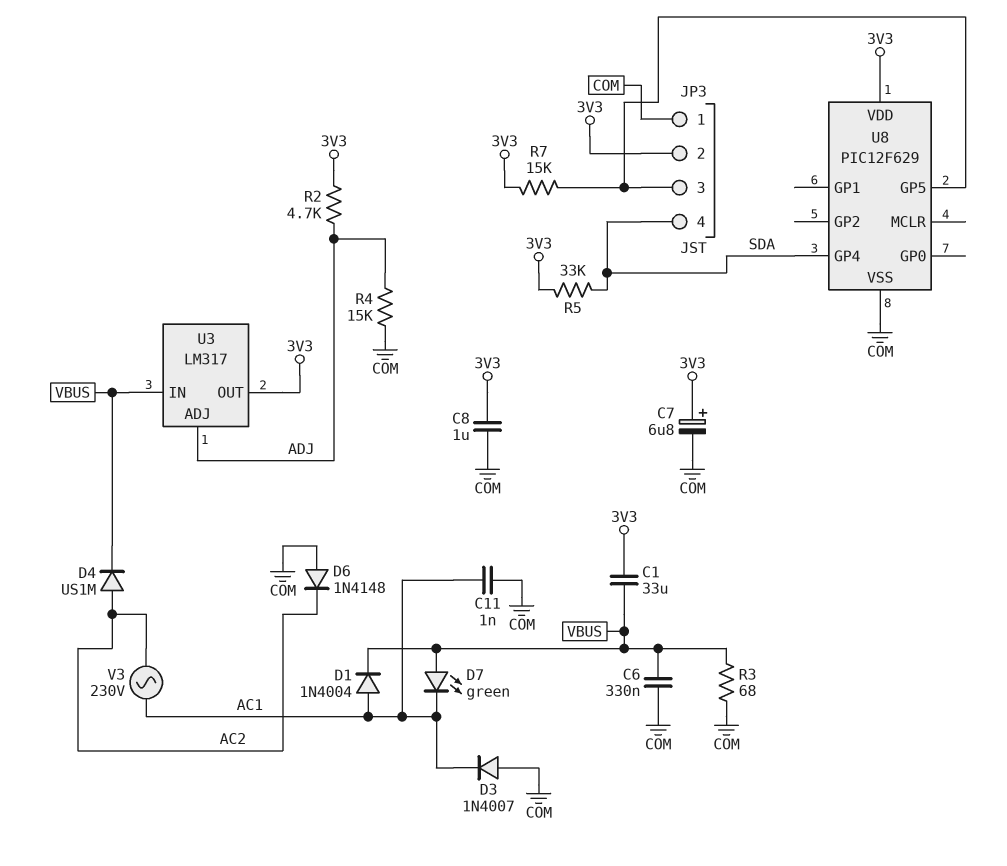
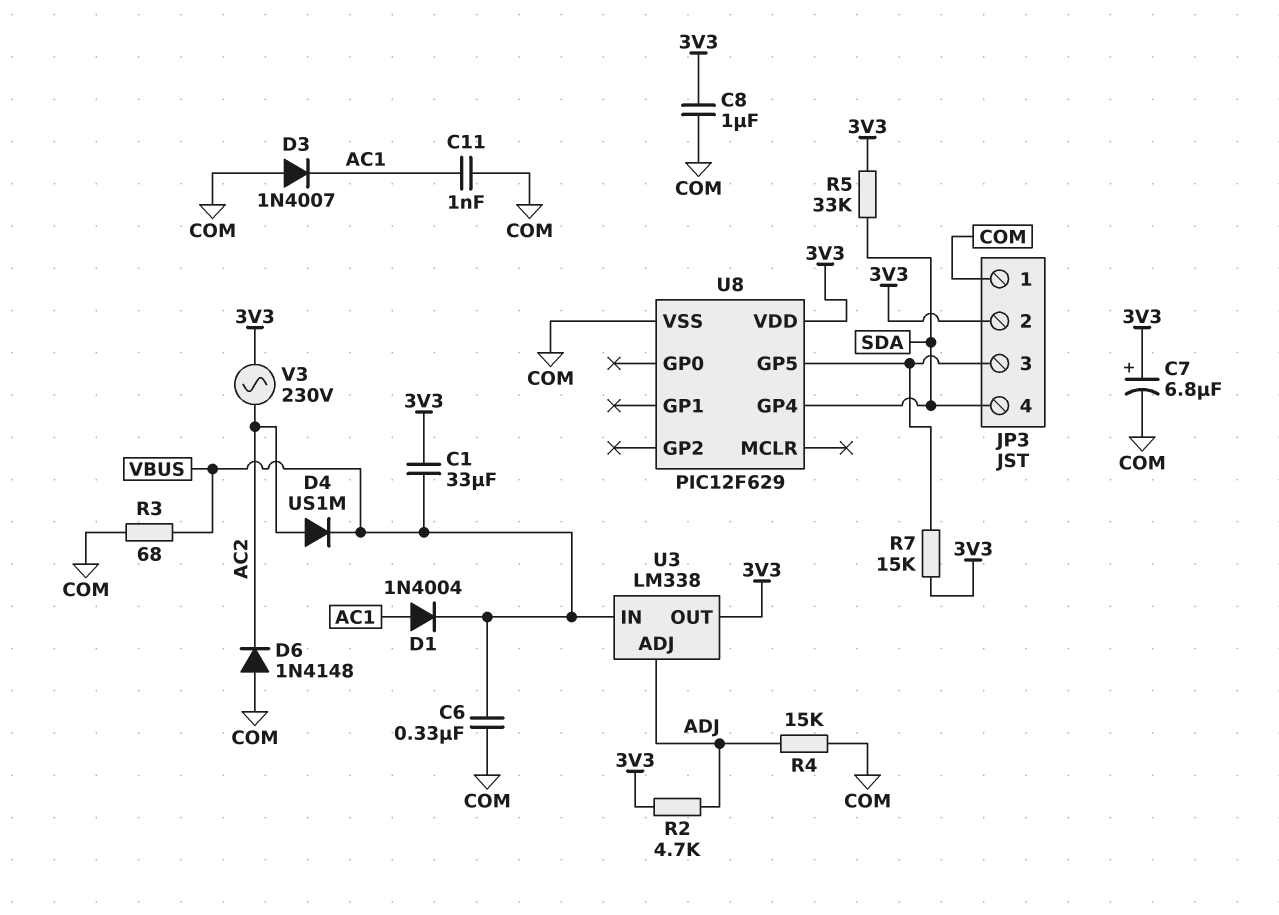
D7: LED green (A VBUS, K AC1) -> none
U3: LM317 -> LM338
V3: AC 230V (AC1, AC2) -> AC 230V (3V3, AC2)

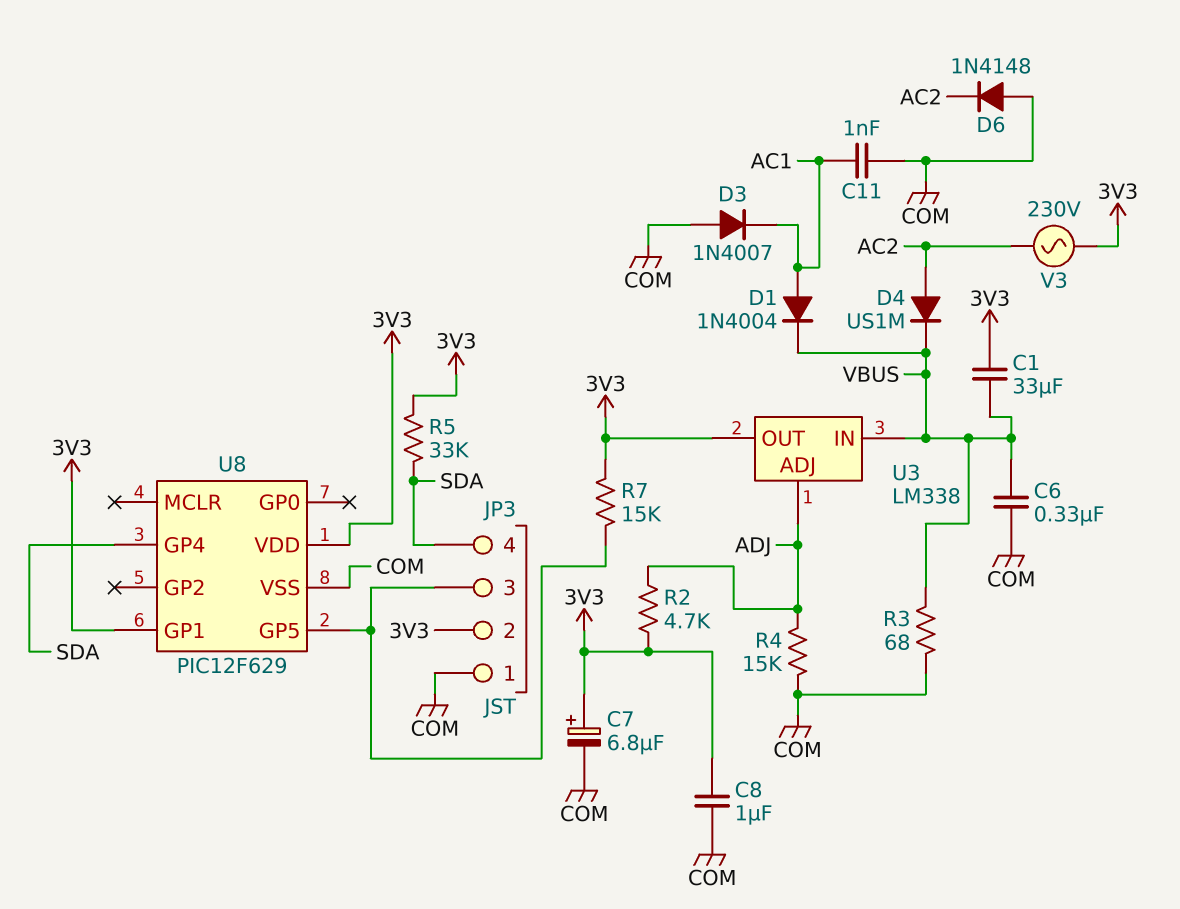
U8 pin GP1: none -> 3V3

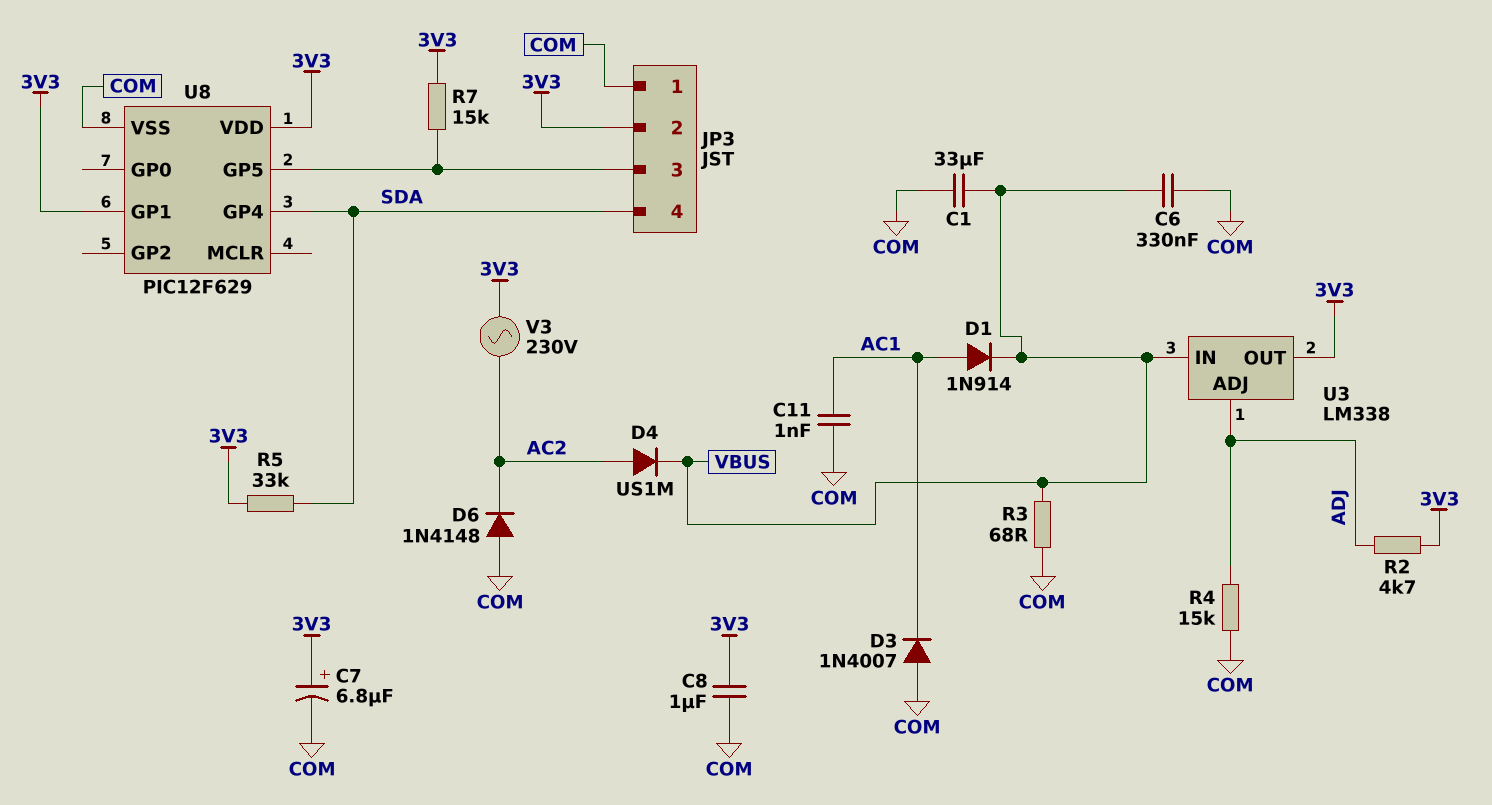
C1: 33uF (3V3, VBUS) -> 33uF (COM, VBUS)
D1: diode 1N4004 (A AC1, K VBUS) -> diode 1N914 (A AC1, K VBUS)

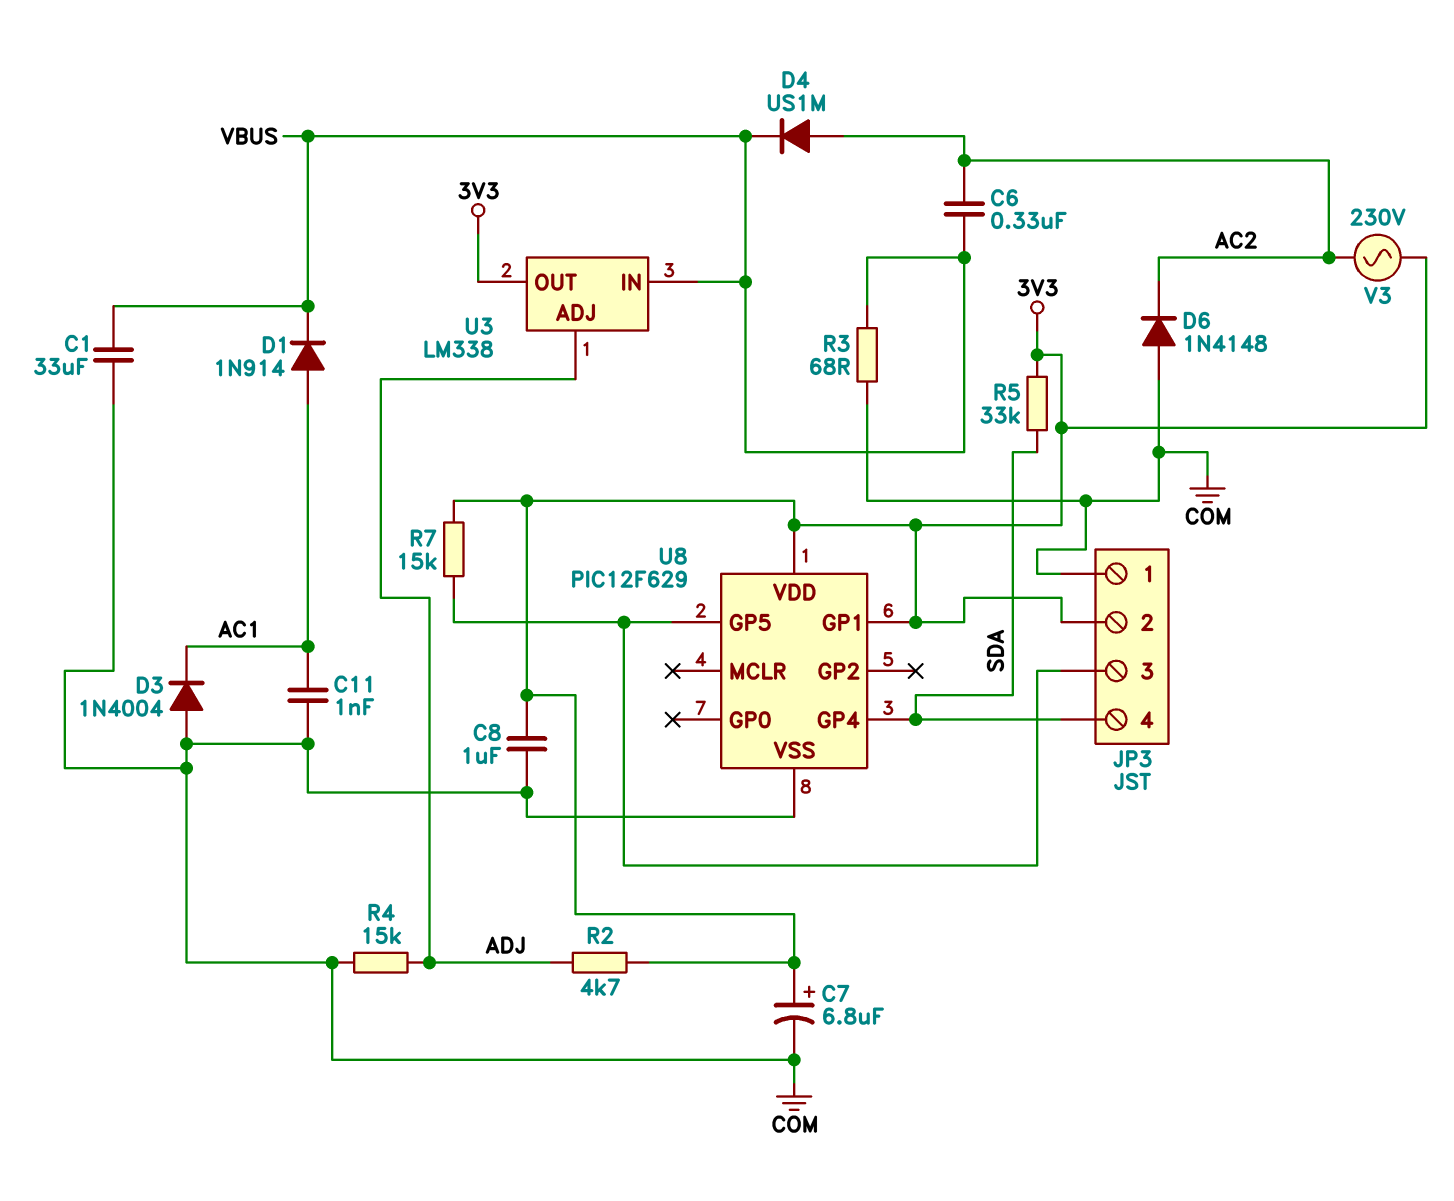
C6: 330nF (COM, VBUS) -> 330nF (AC2, VBUS)
D3: diode 1N4007 (A COM, K AC1) -> diode 1N4004 (A COM, K AC1)

